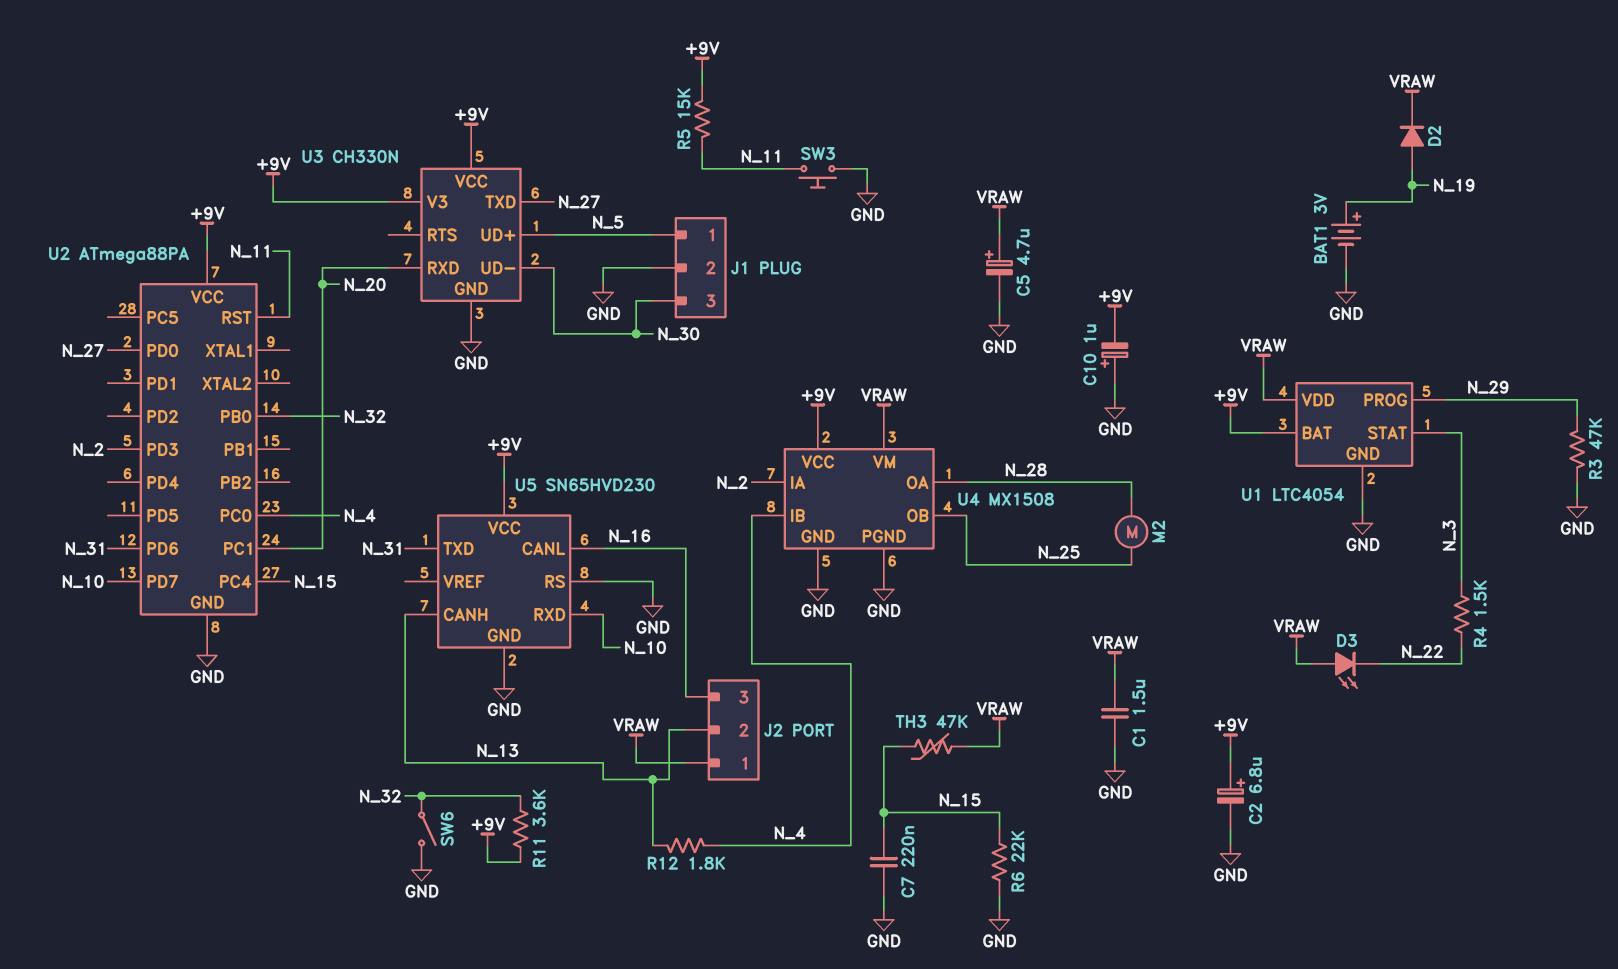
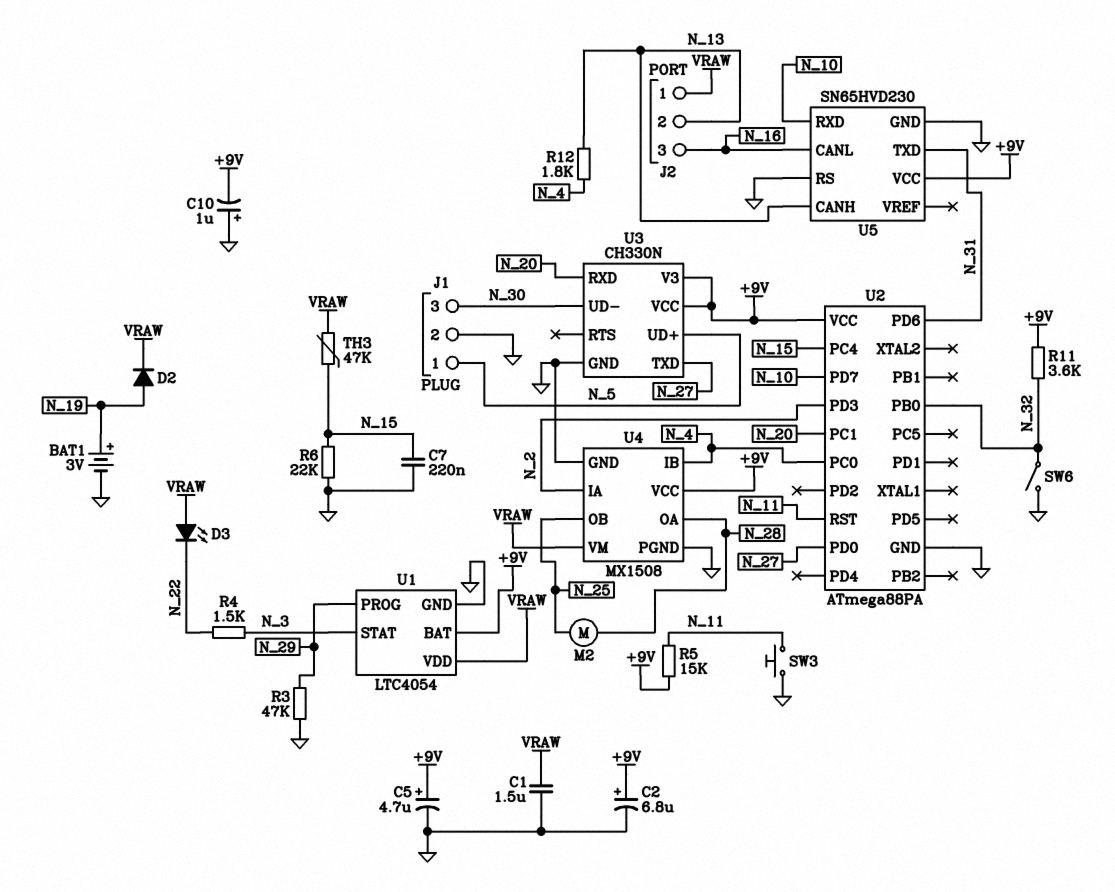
C5: 4.7uF (plus VRAW, minus GND) -> 4.7uF (plus +9V, minus GND)

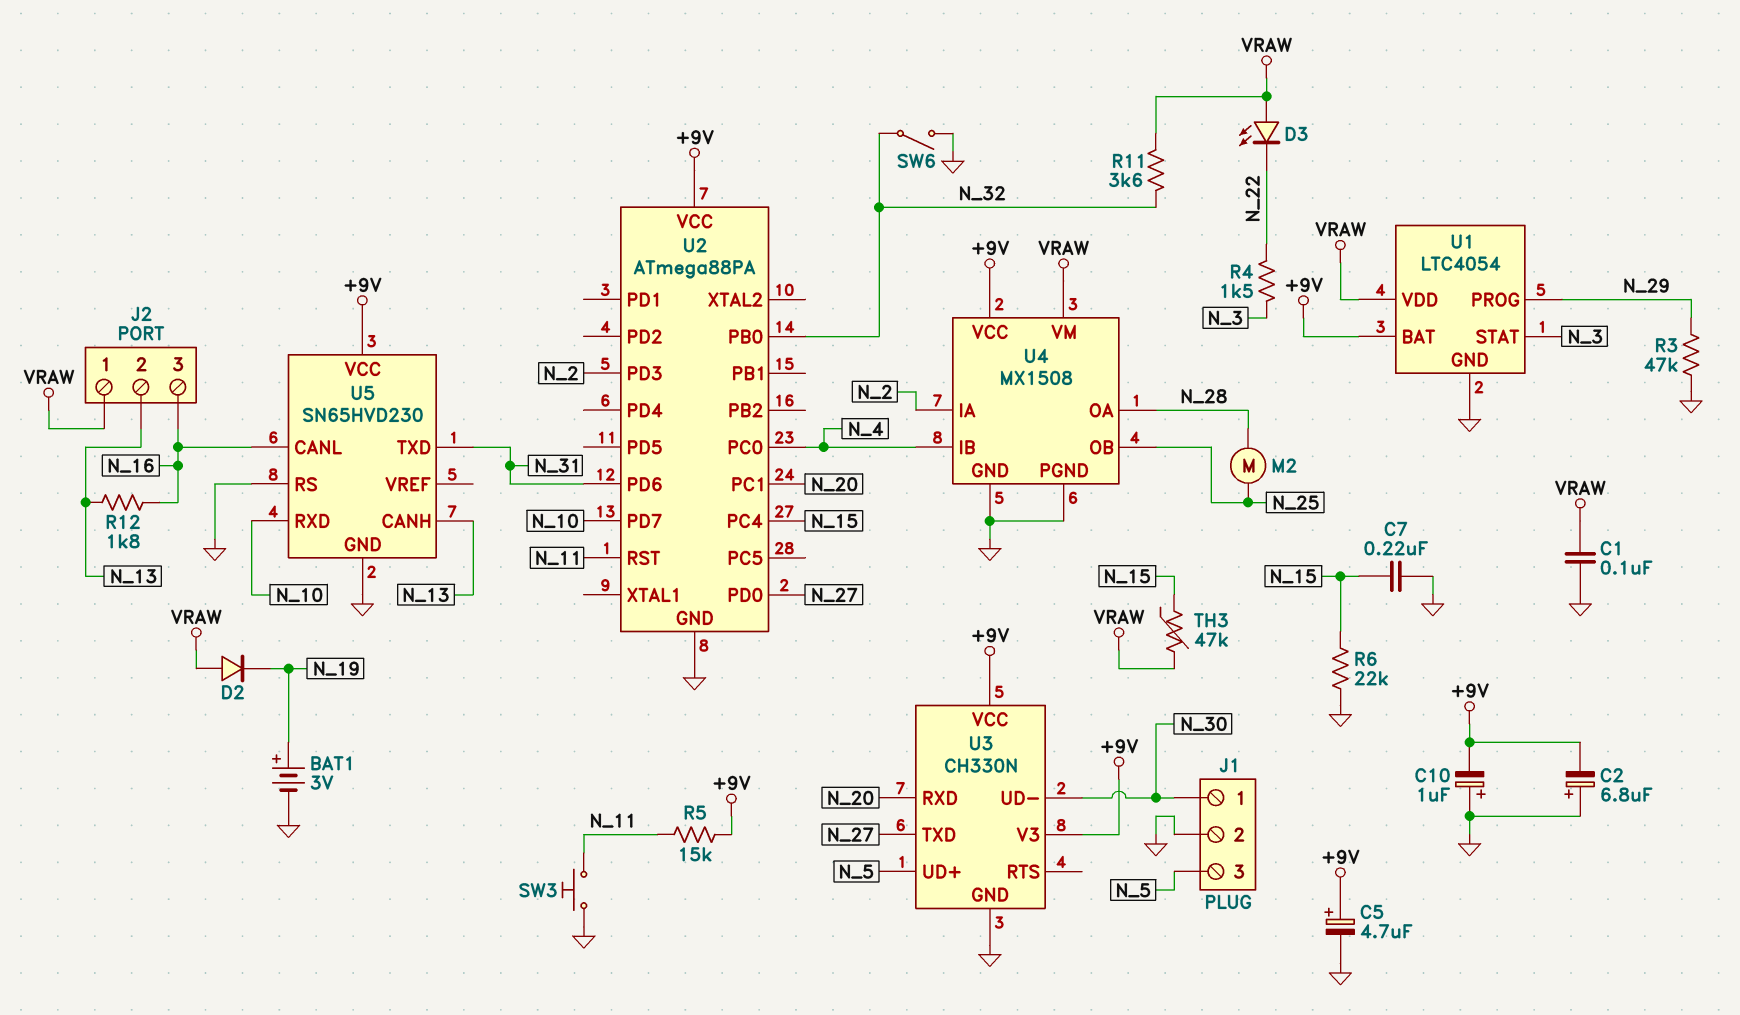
C1: 1.5uF (GND, VRAW) -> 100nF (GND, VRAW)
C2: 6.8uF (plus +9V, minus GND) -> 6.8uF (plus GND, minus +9V)
D2: diode (A N_19, K VRAW) -> diode (A VRAW, K N_19)
J1 pin 1: N_5 -> N_30
J1 pin 3: N_30 -> N_5
R11: 3.6k (+9V, N_32) -> 3.6k (N_32, VRAW)
R12: 1.8k (N_4, N_13) -> 1.8k (N_13, N_16)

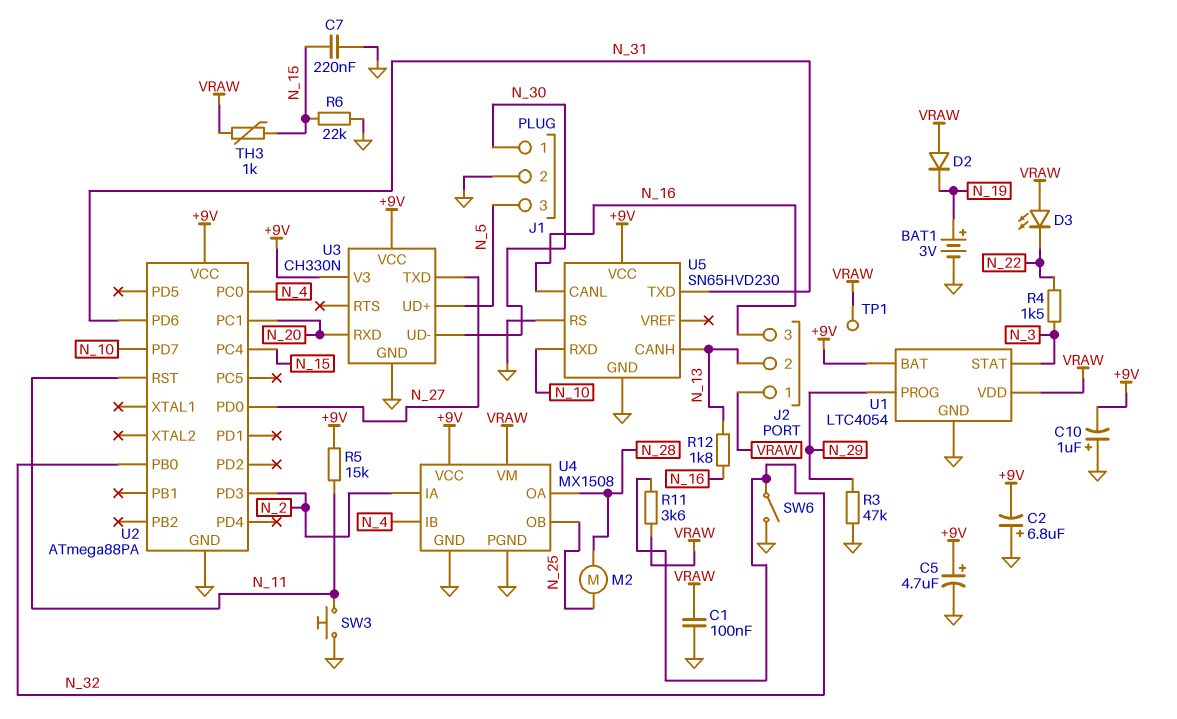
TH3: 47k (N_15, VRAW) -> 1k (N_15, VRAW)
TP1: none -> test point (VRAW)

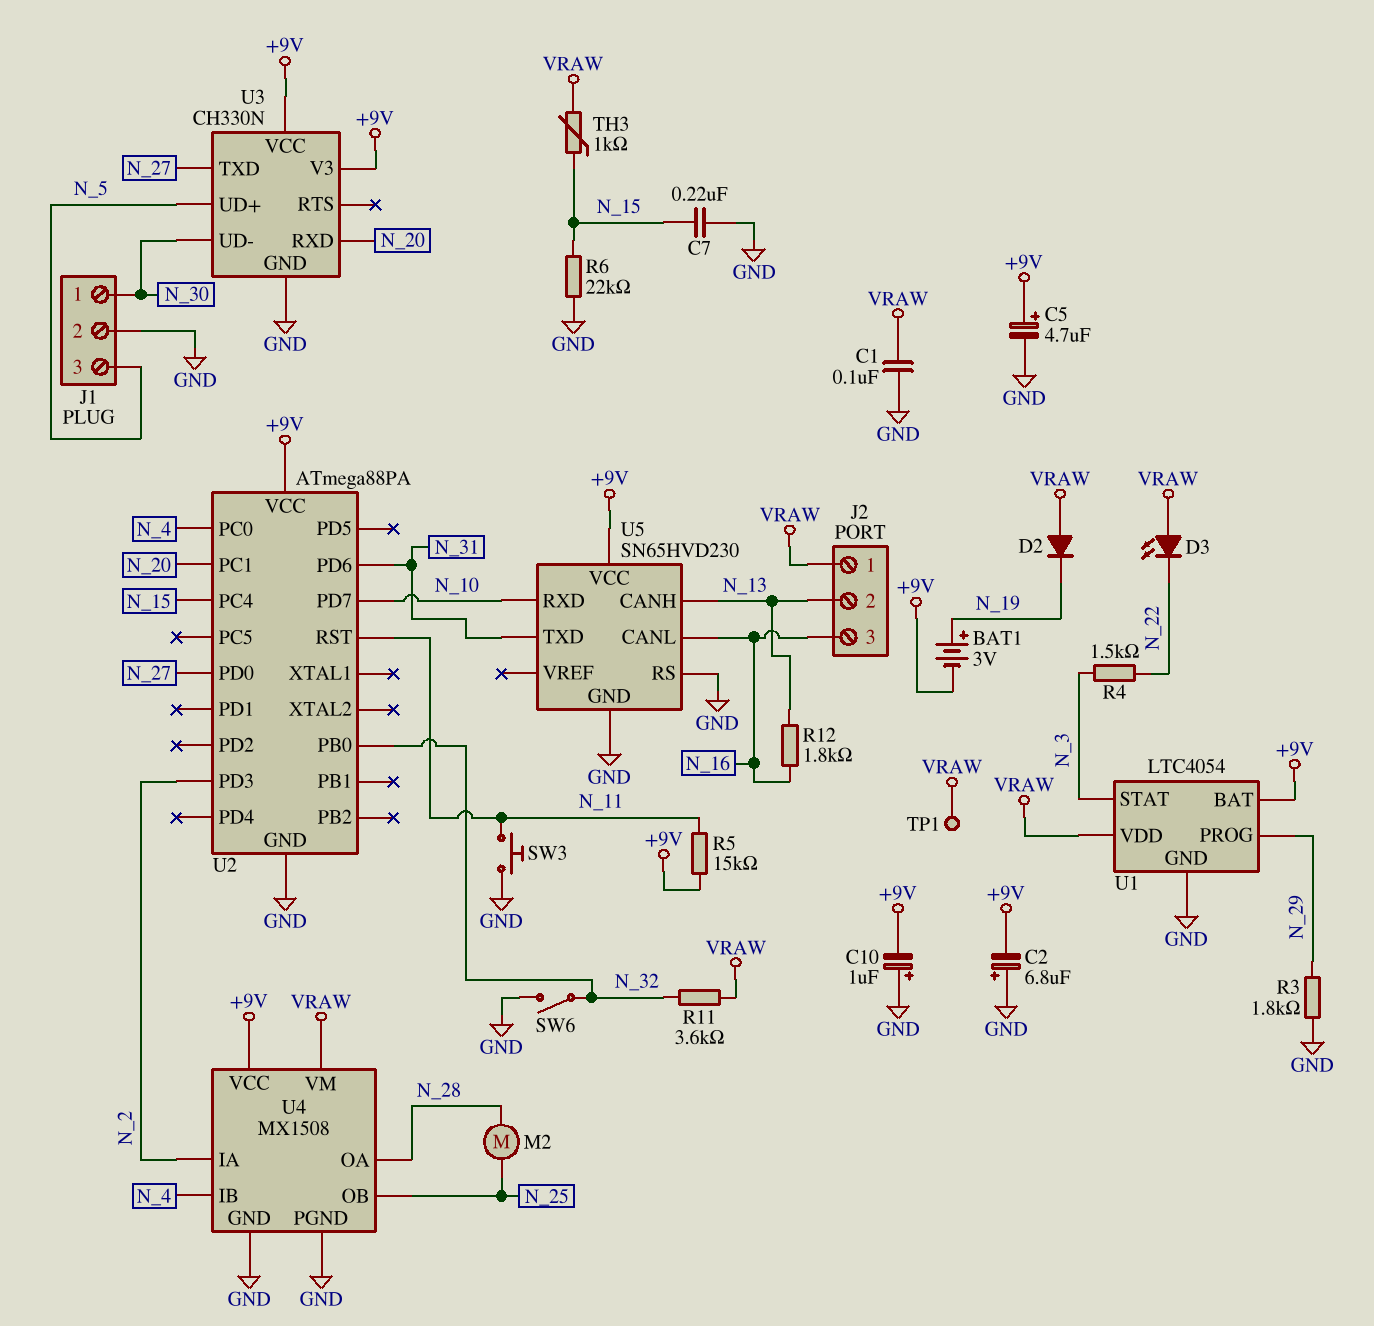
BAT1: 3V (plus N_19, minus GND) -> 3V (plus N_19, minus +9V)
R3: 47k (GND, N_29) -> 1.8k (GND, N_29)

